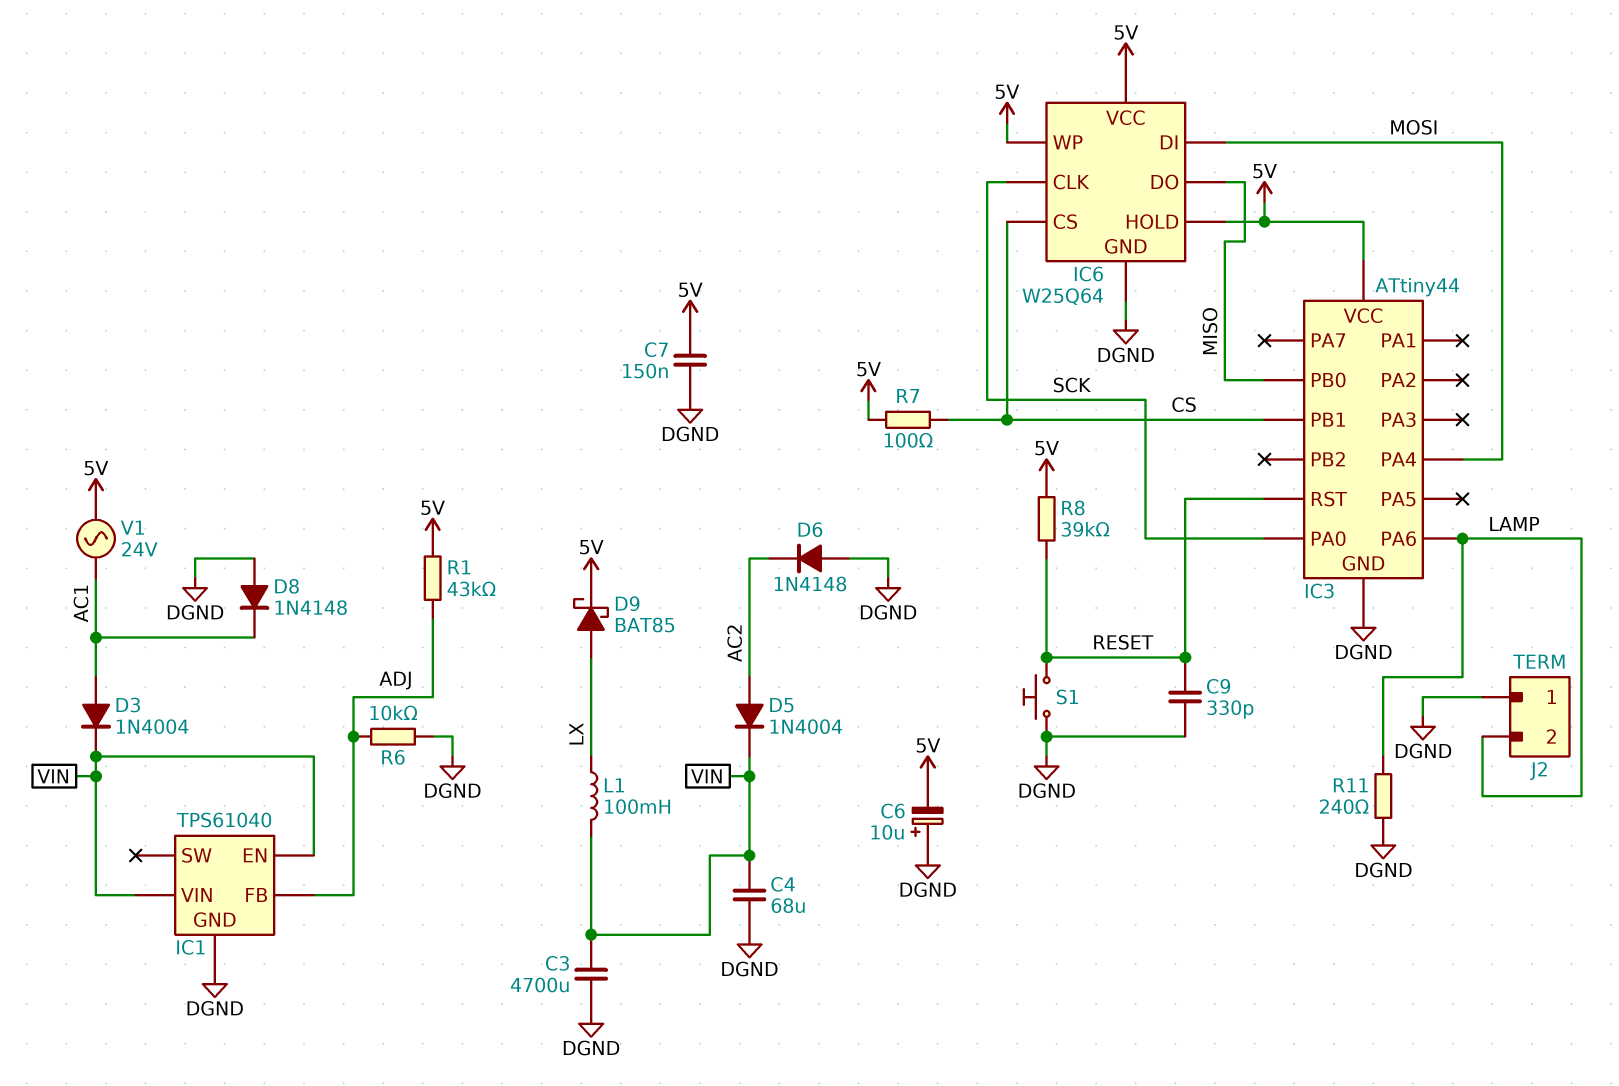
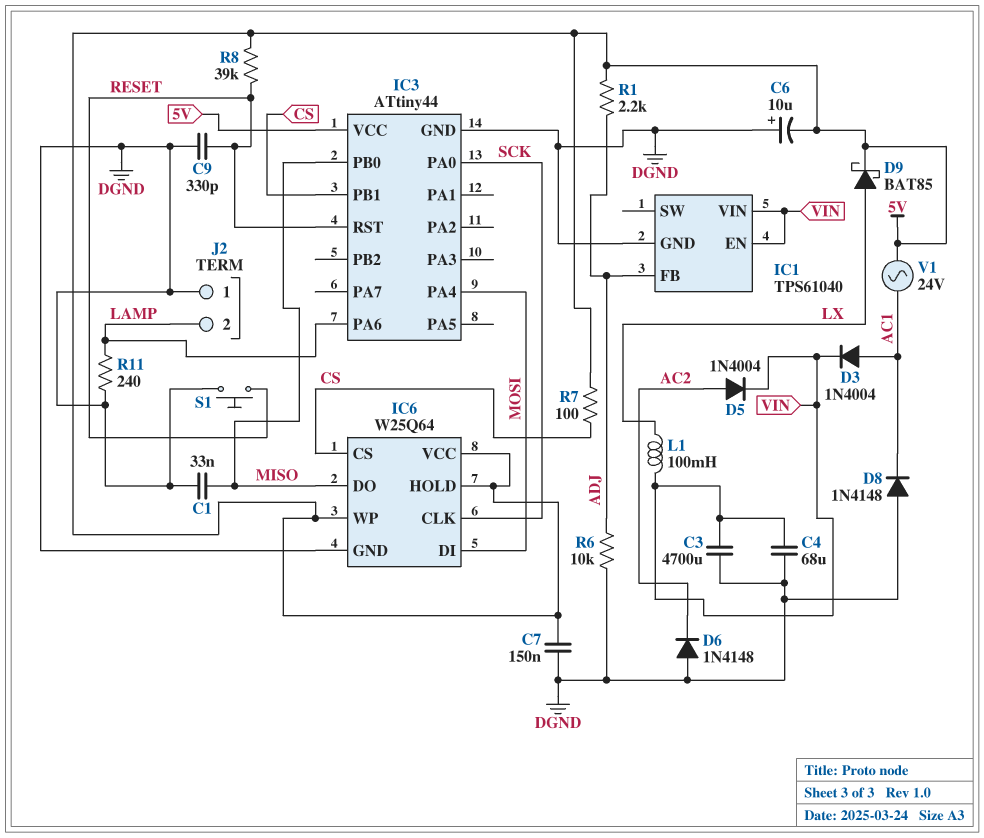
C1: none -> 33nF (DGND, MISO)
R1: 43k (5V, ADJ) -> 2.2k (5V, ADJ)

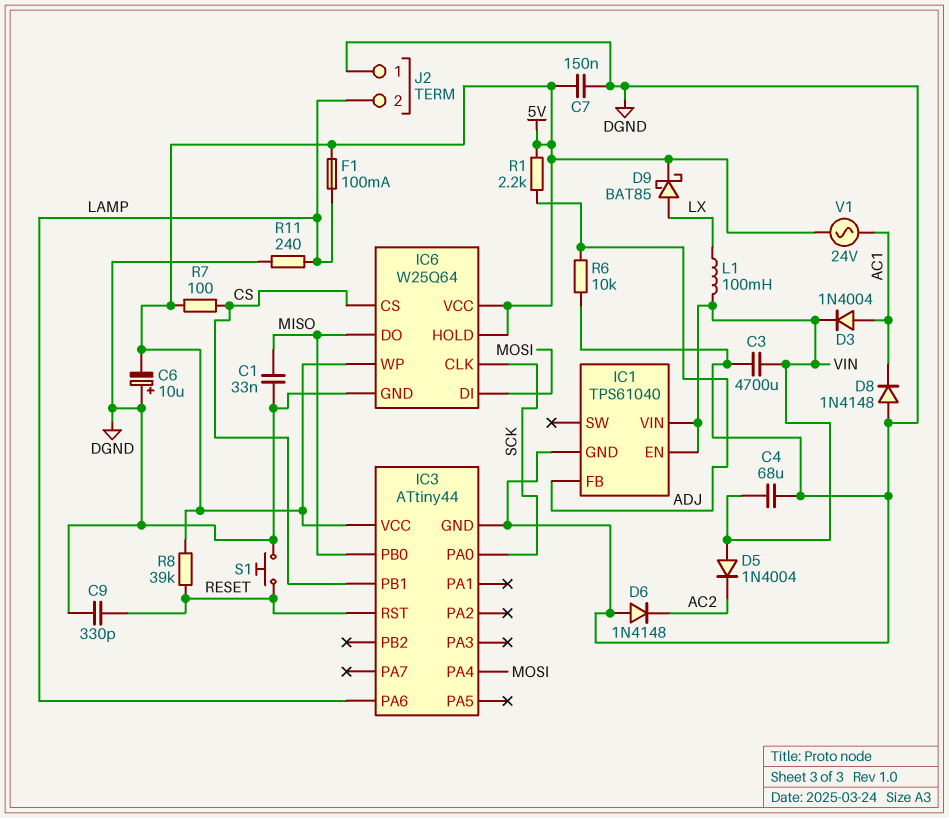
D5: diode 1N4004 (A AC2, K VIN) -> diode 1N4004 (A VIN, K AC2)
F1: none -> 100mA (5V, LAMP)

